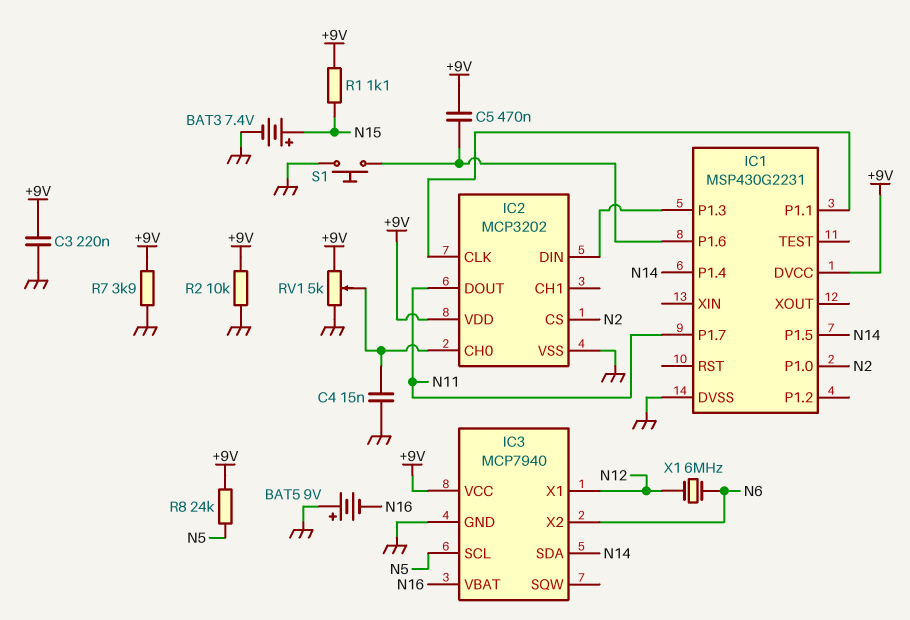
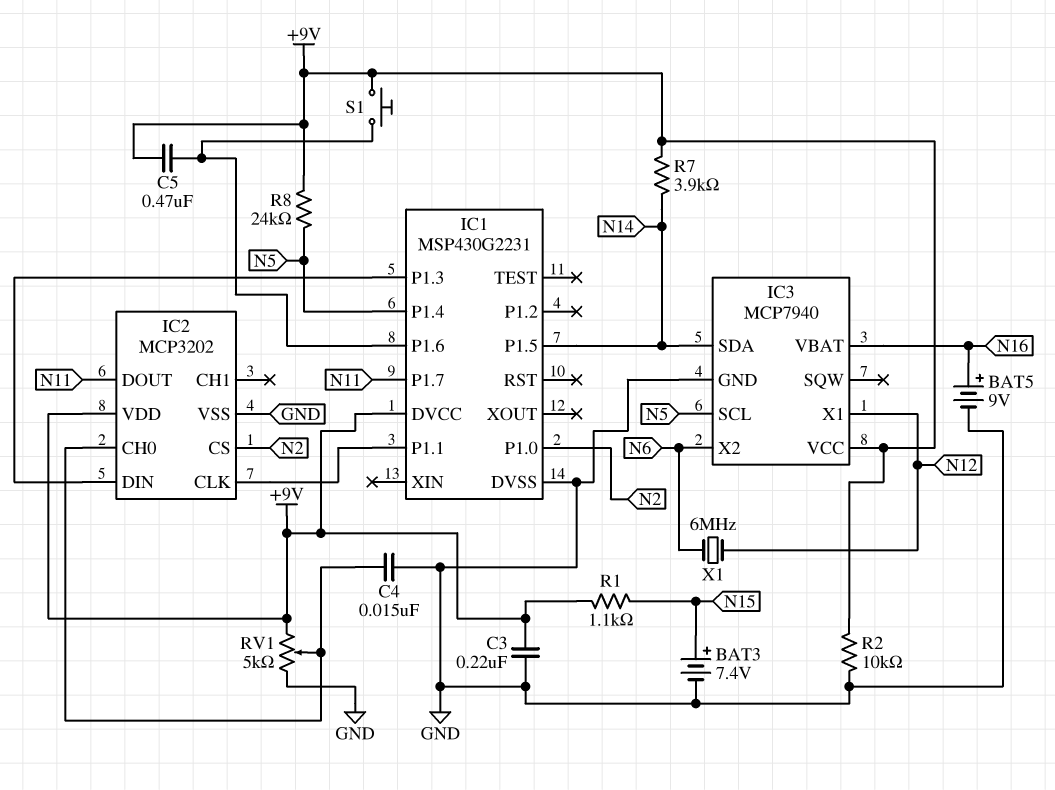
BAT5: 9V (plus GND, minus N16) -> 9V (plus N16, minus GND)
IC1 pin P1.4: N14 -> N5
R7: 3.9k (+9V, GND) -> 3.9k (+9V, N14)
S1: button (GND, IC1/P1.6) -> button (+9V, IC1/P1.6)

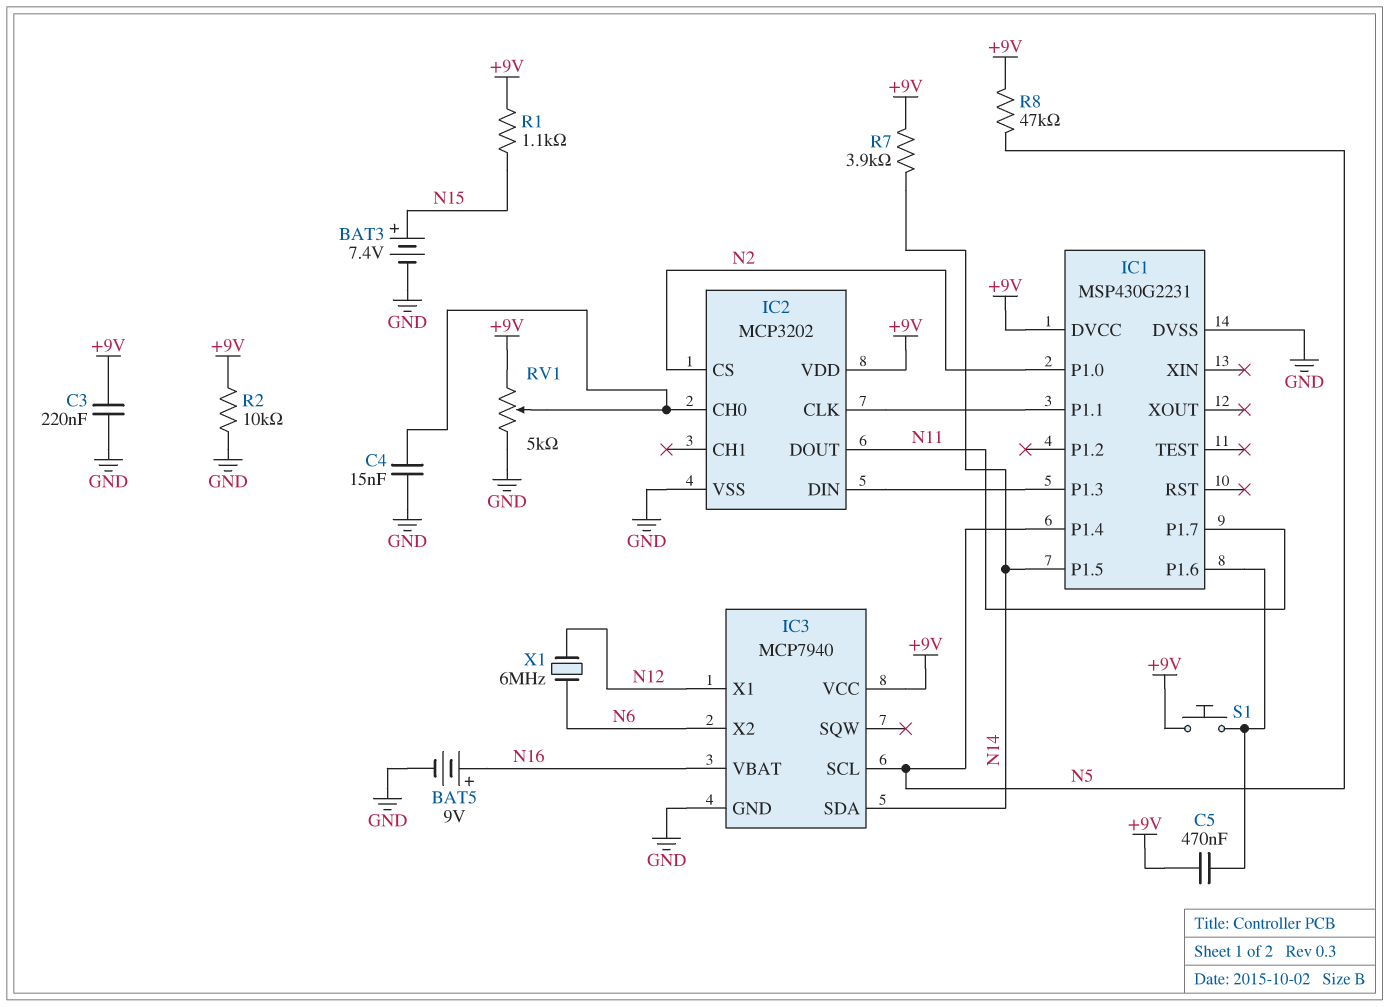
R8: 24k (+9V, N5) -> 47k (+9V, N5)

